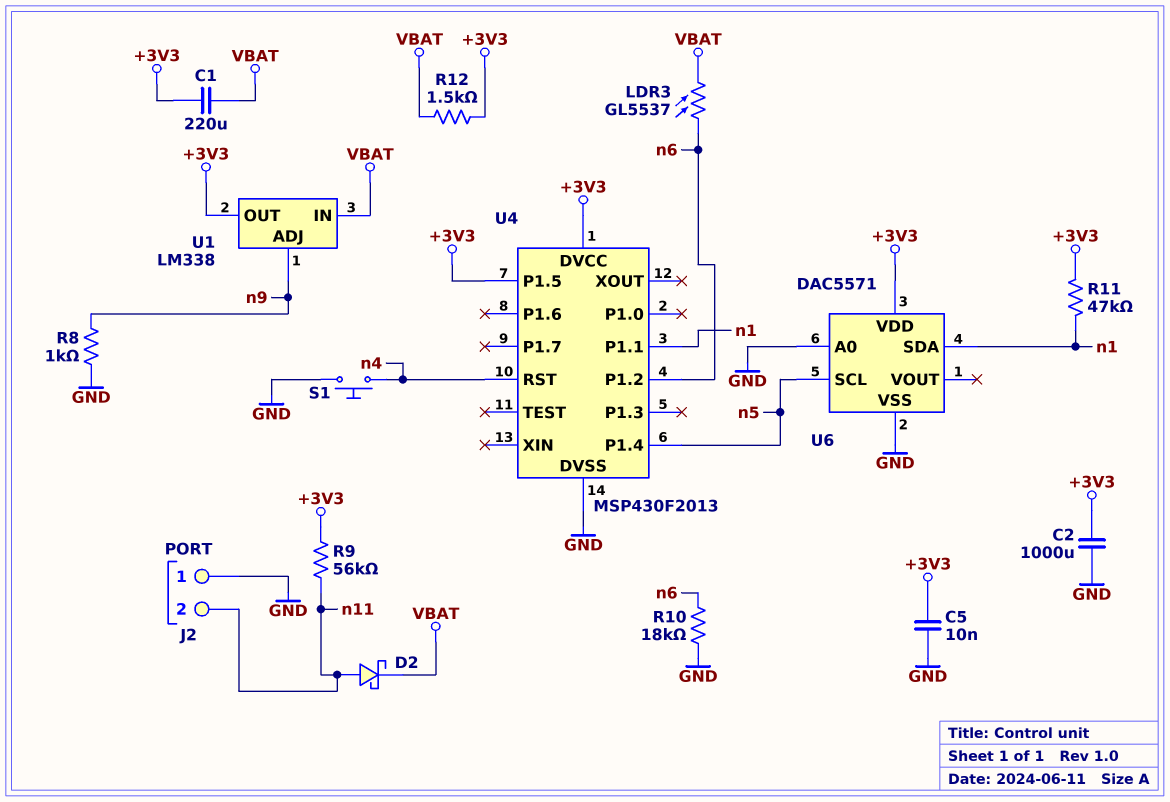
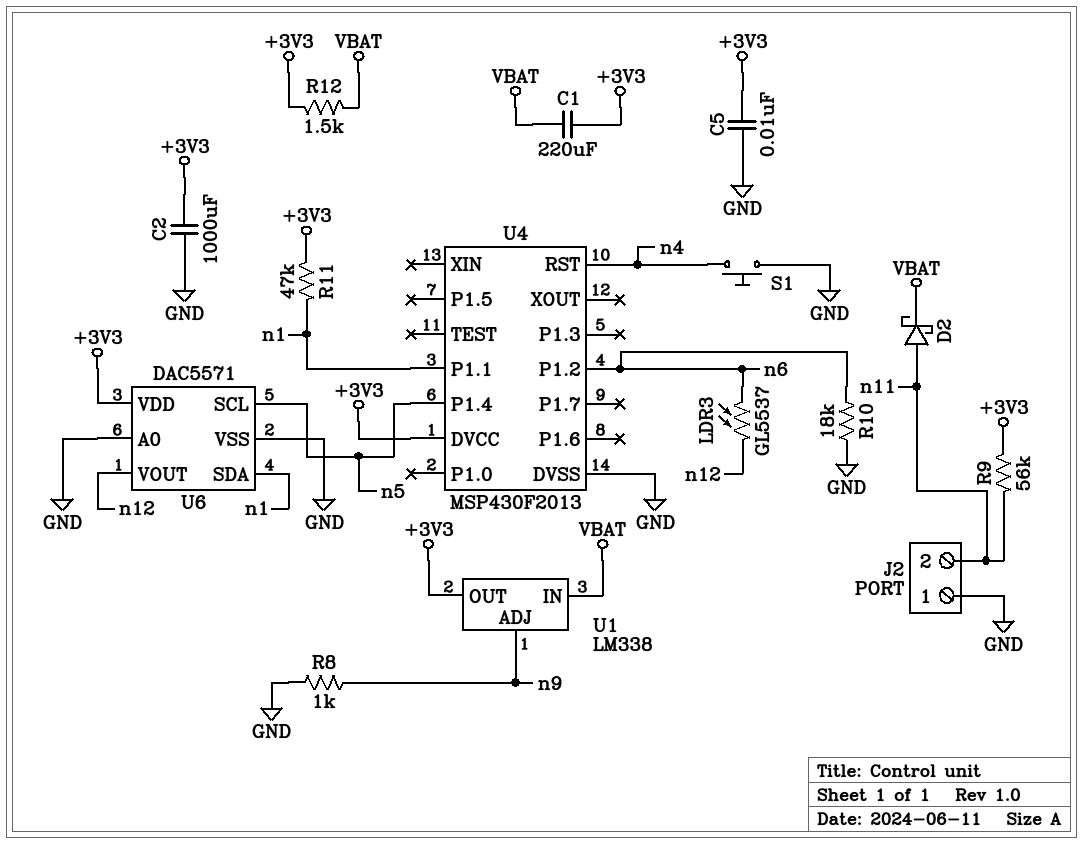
LDR3: GL5537 (VBAT, n6) -> GL5537 (n6, n12)
U4 pin P1.5: +3V3 -> none
U6 pin VOUT: none -> n12

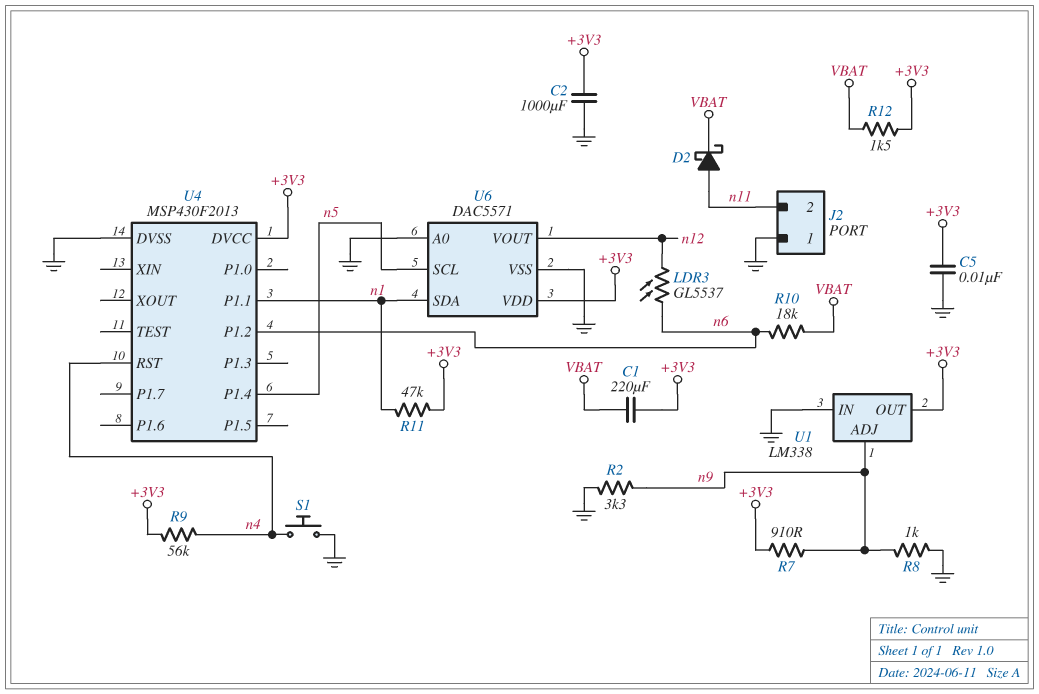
R2: none -> 3.3k (GND, n9)
R7: none -> 910 (+3V3, n9)
R9: 56k (+3V3, n11) -> 56k (+3V3, n4)
R10: 18k (GND, n6) -> 18k (VBAT, n6)
U1 pin IN: VBAT -> GND

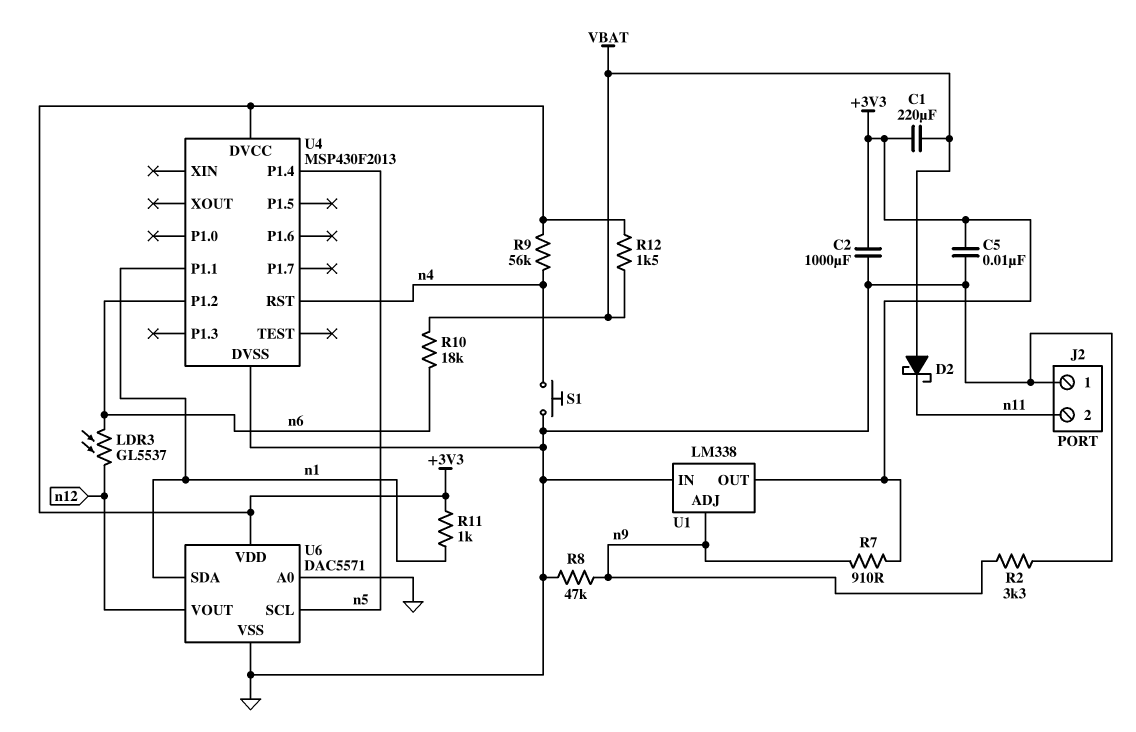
D2: schottky (A n11, K VBAT) -> schottky (A VBAT, K n11)
R8: 1k (GND, n9) -> 47k (GND, n9)
R11: 47k (+3V3, n1) -> 1k (+3V3, n1)

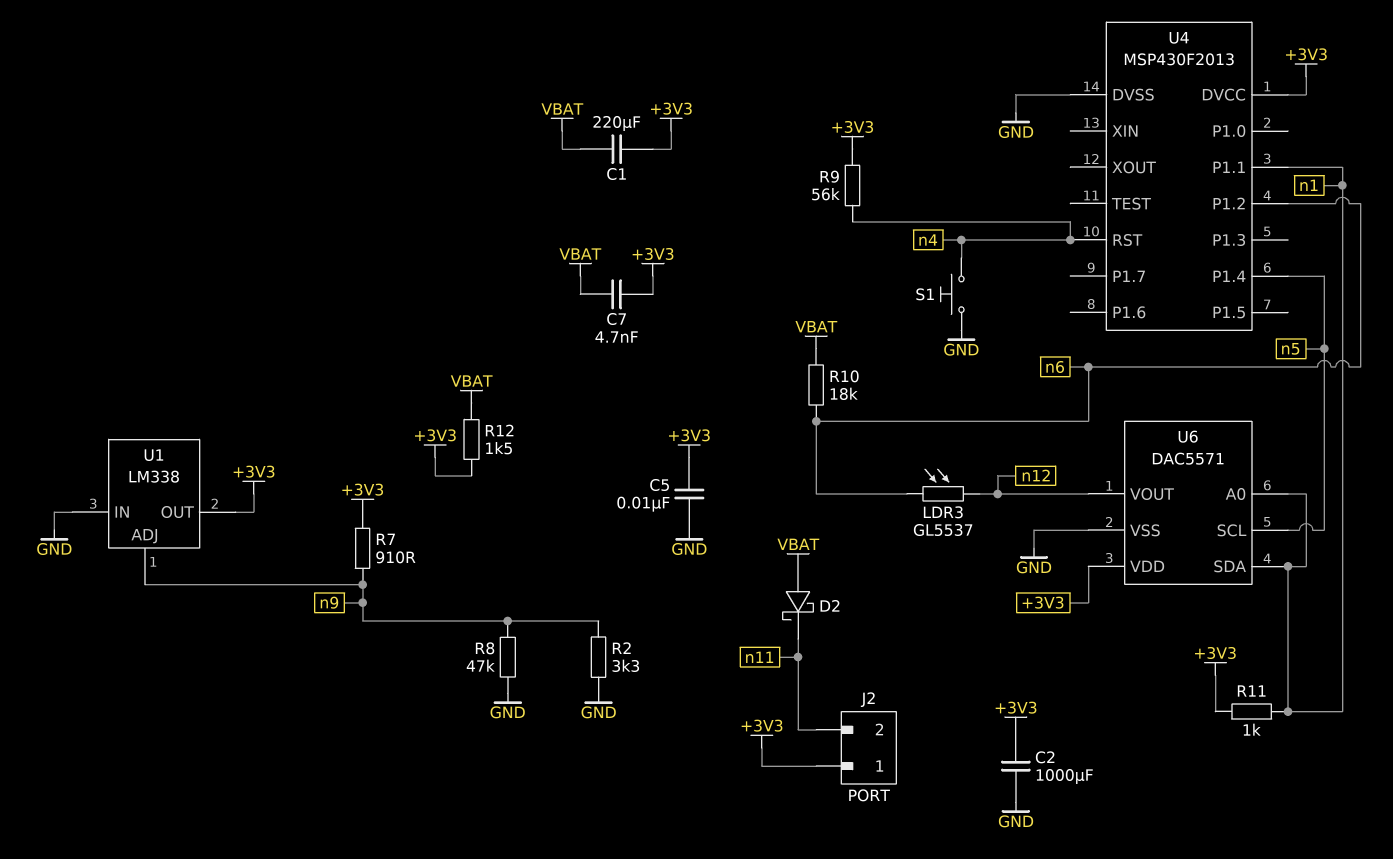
C7: none -> 4.7nF (+3V3, VBAT)
J2 pin 1: GND -> +3V3
U6 pin A0: GND -> n1

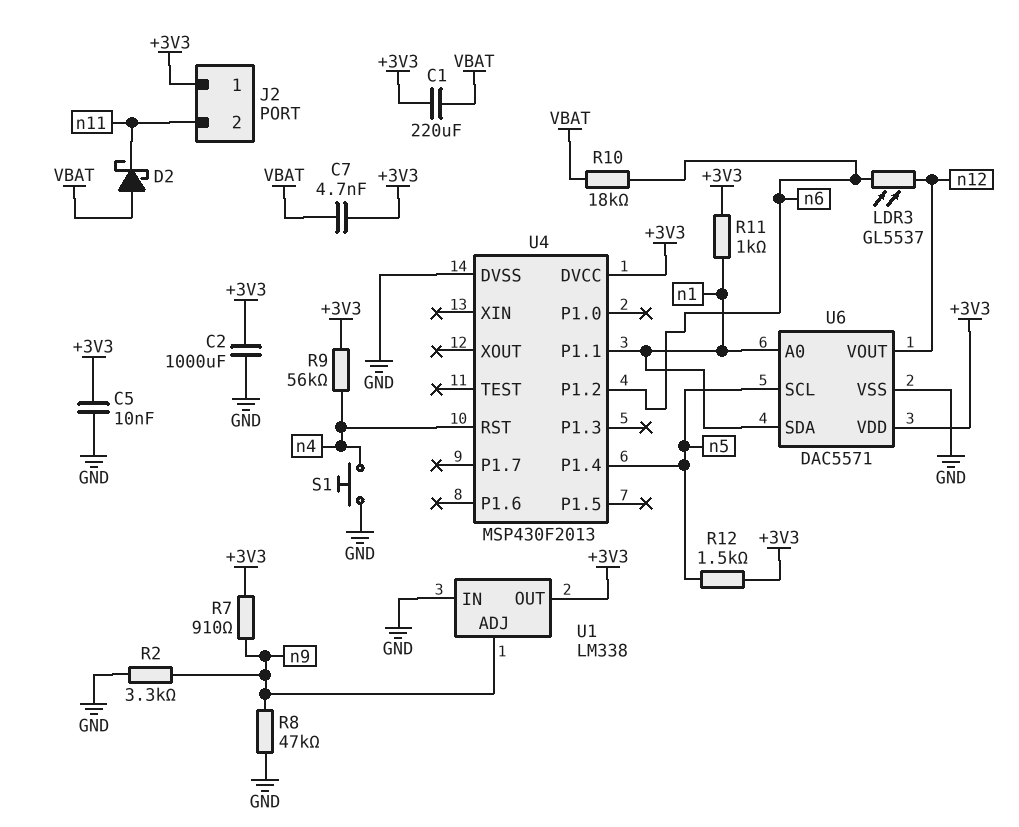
R12: 1.5k (+3V3, VBAT) -> 1.5k (+3V3, n5)

